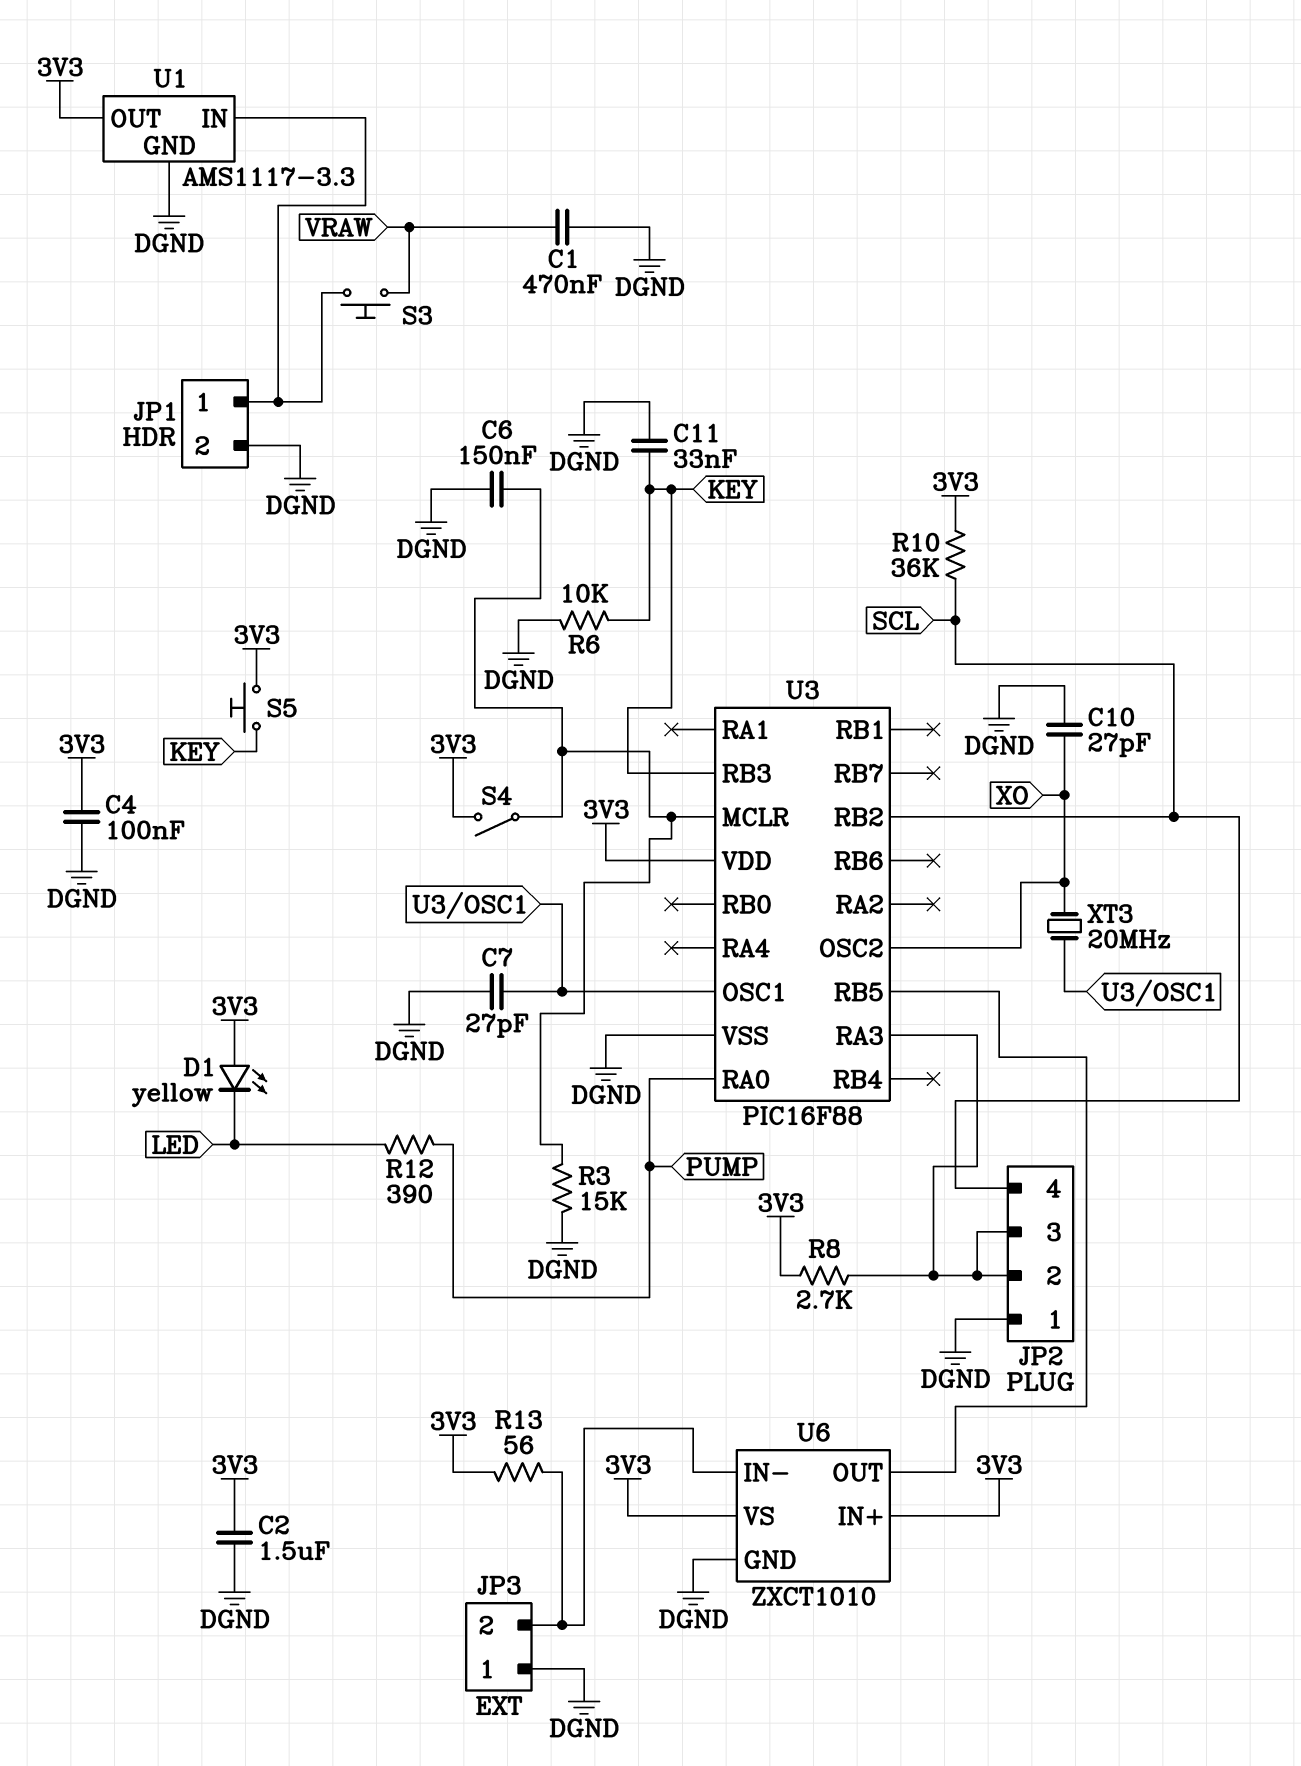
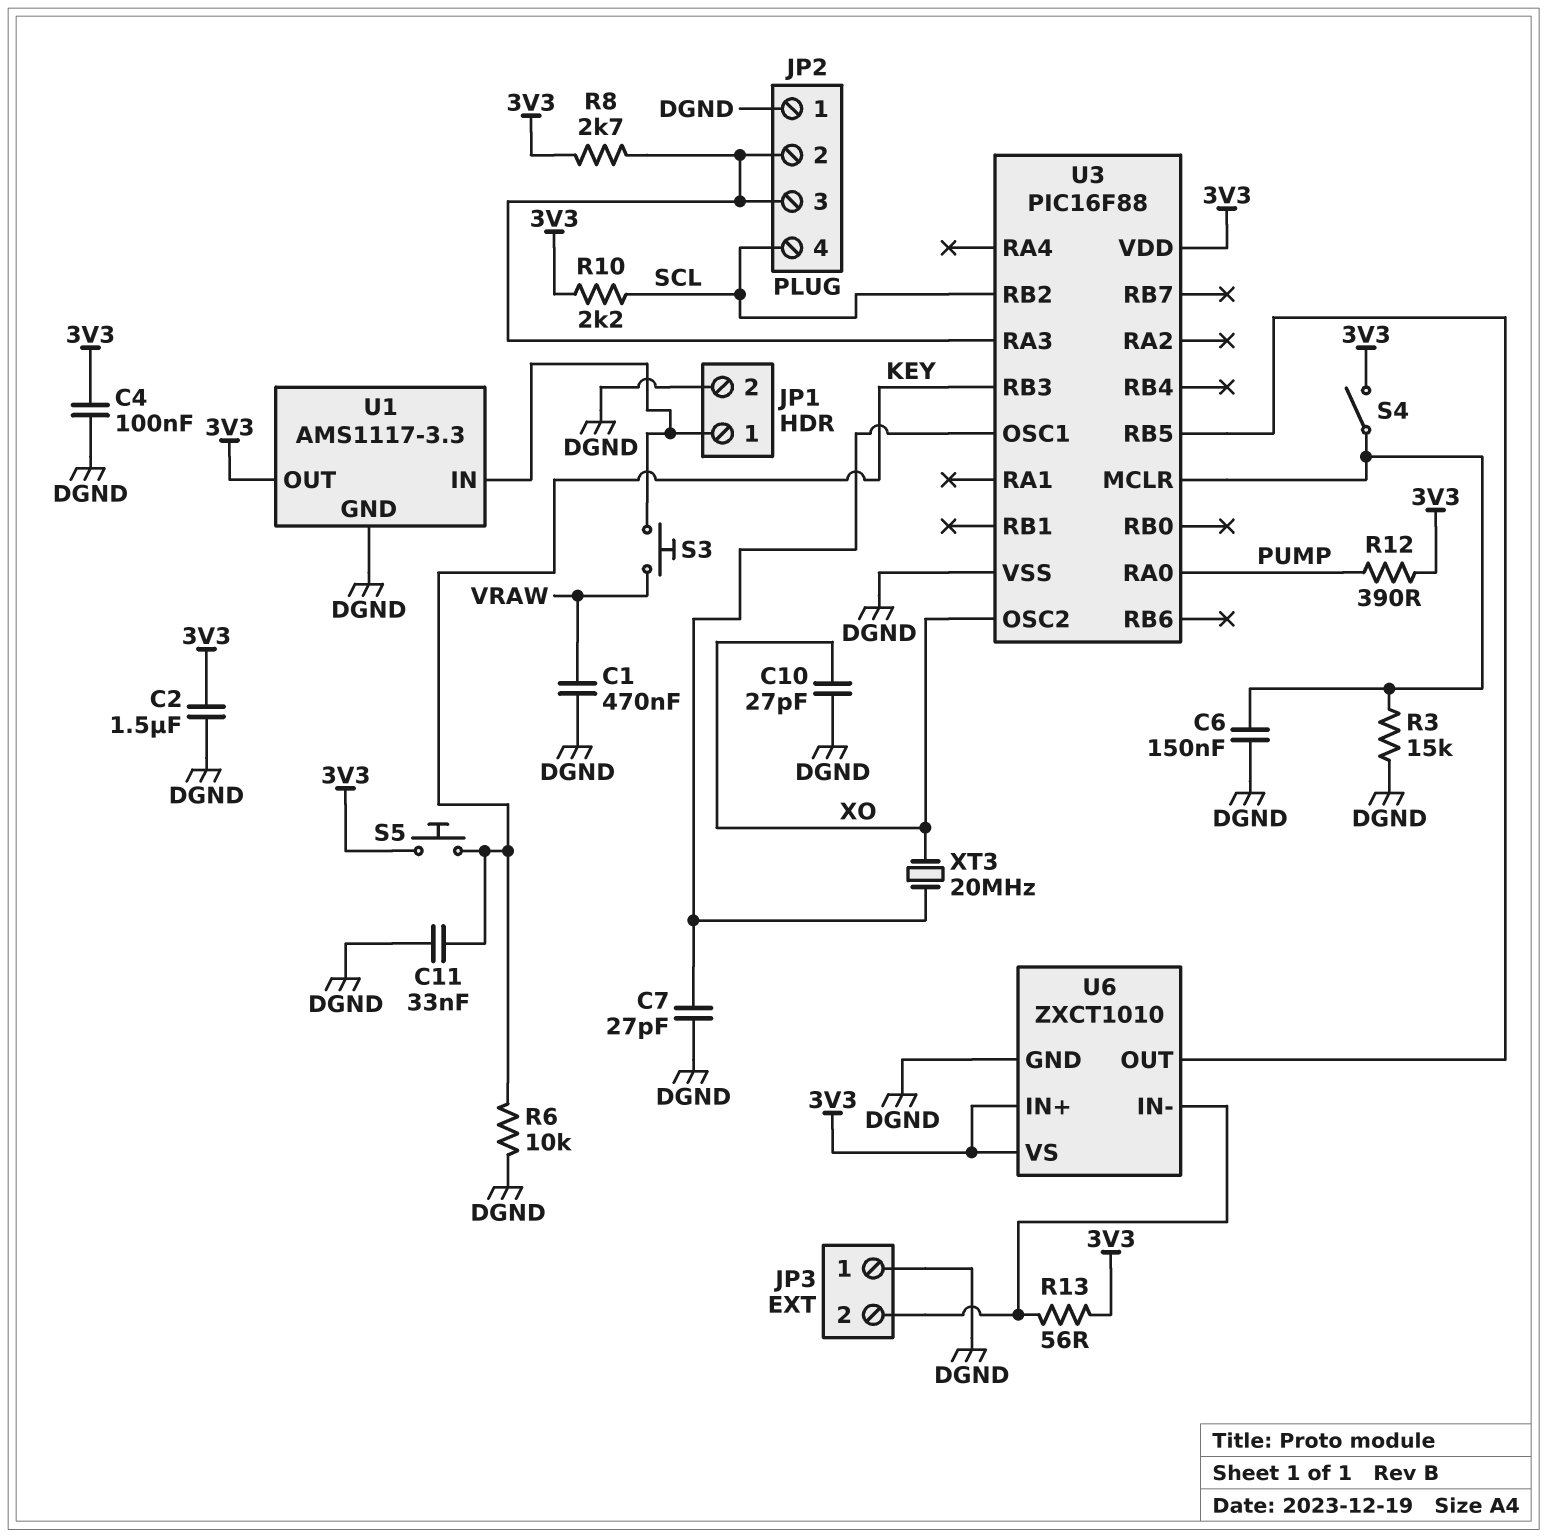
D1: LED yellow (A 3V3, K LED) -> none
R10: 36k (3V3, SCL) -> 2.2k (3V3, SCL)
R12: 390 (LED, PUMP) -> 390 (3V3, PUMP)

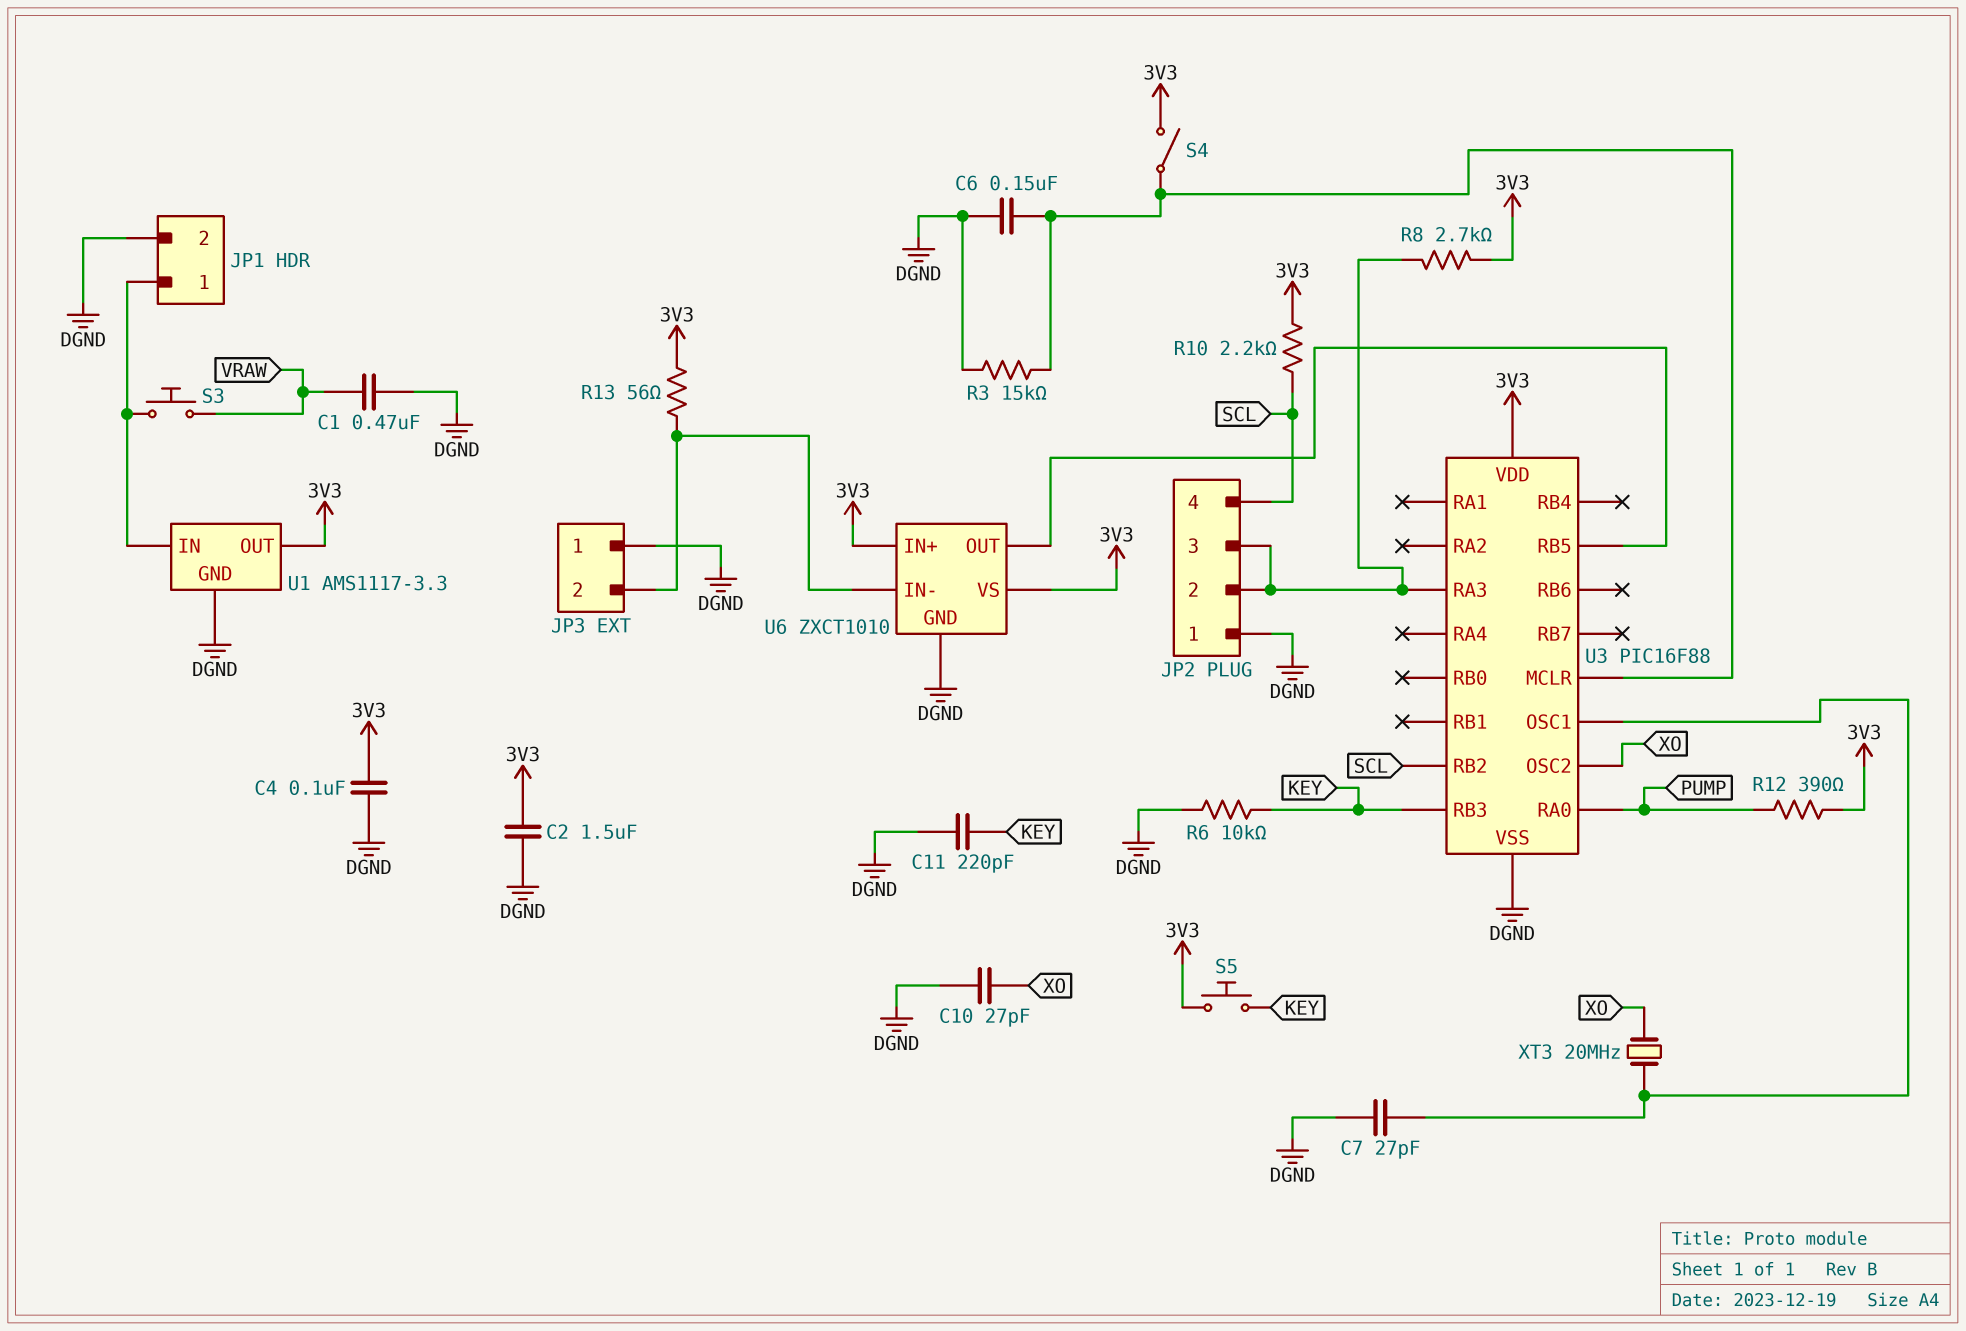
C11: 33nF (DGND, KEY) -> 220pF (DGND, KEY)

